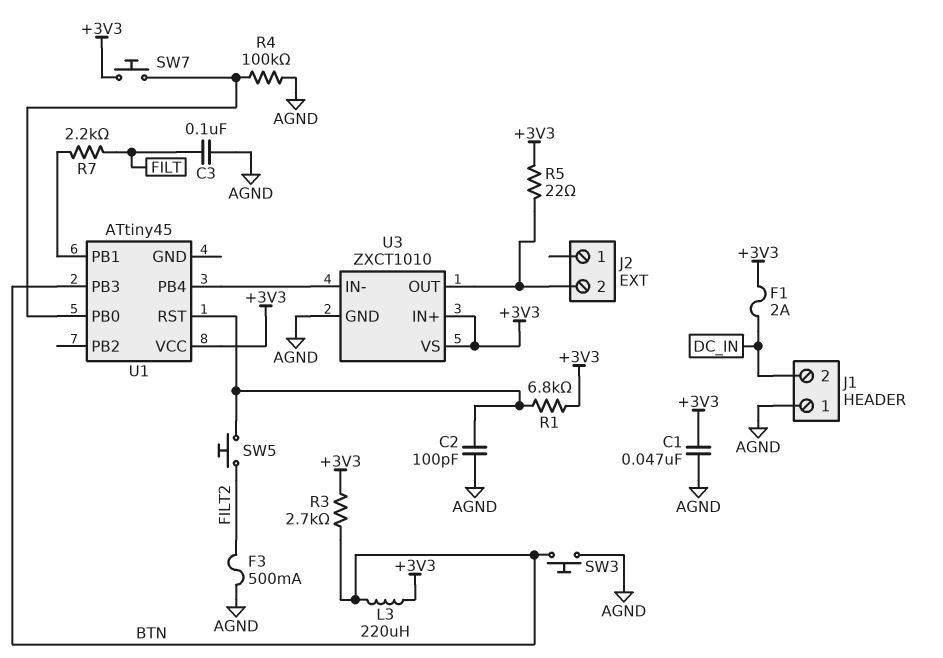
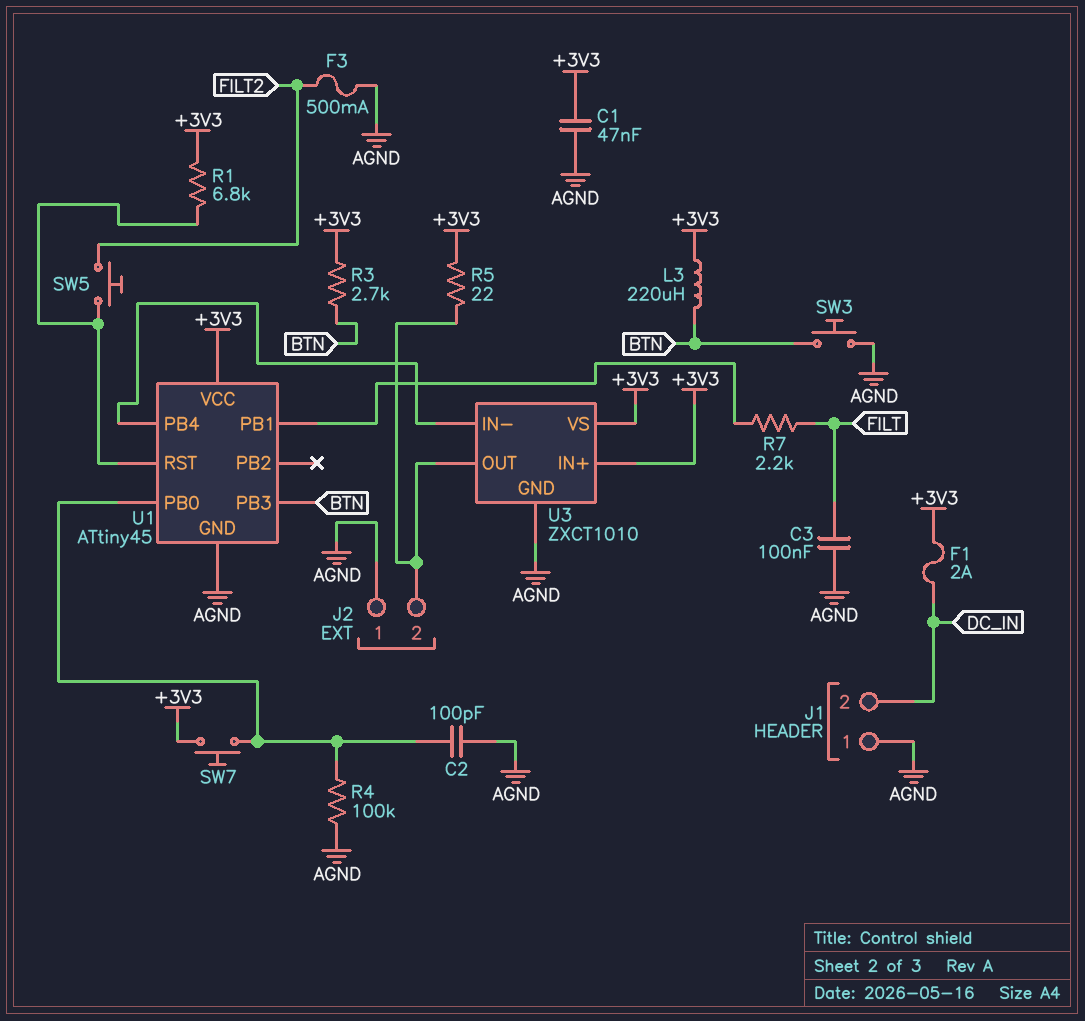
C2: 100pF (AGND, U1/RST) -> 100pF (AGND, U1/PB0)
J2 pin 1: none -> AGND
U1 pin GND: none -> AGND

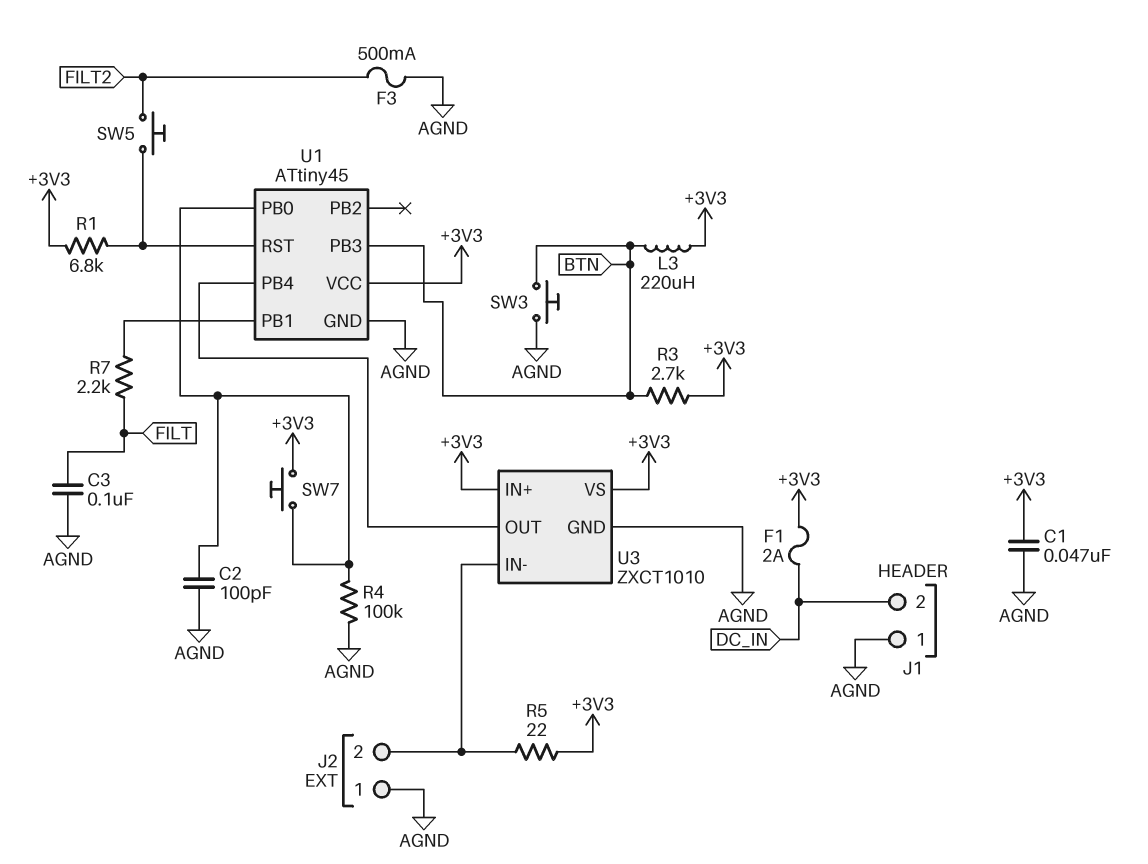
U3 pin IN-: U1/PB4 -> J2/2
U3 pin OUT: J2/2 -> U1/PB4

